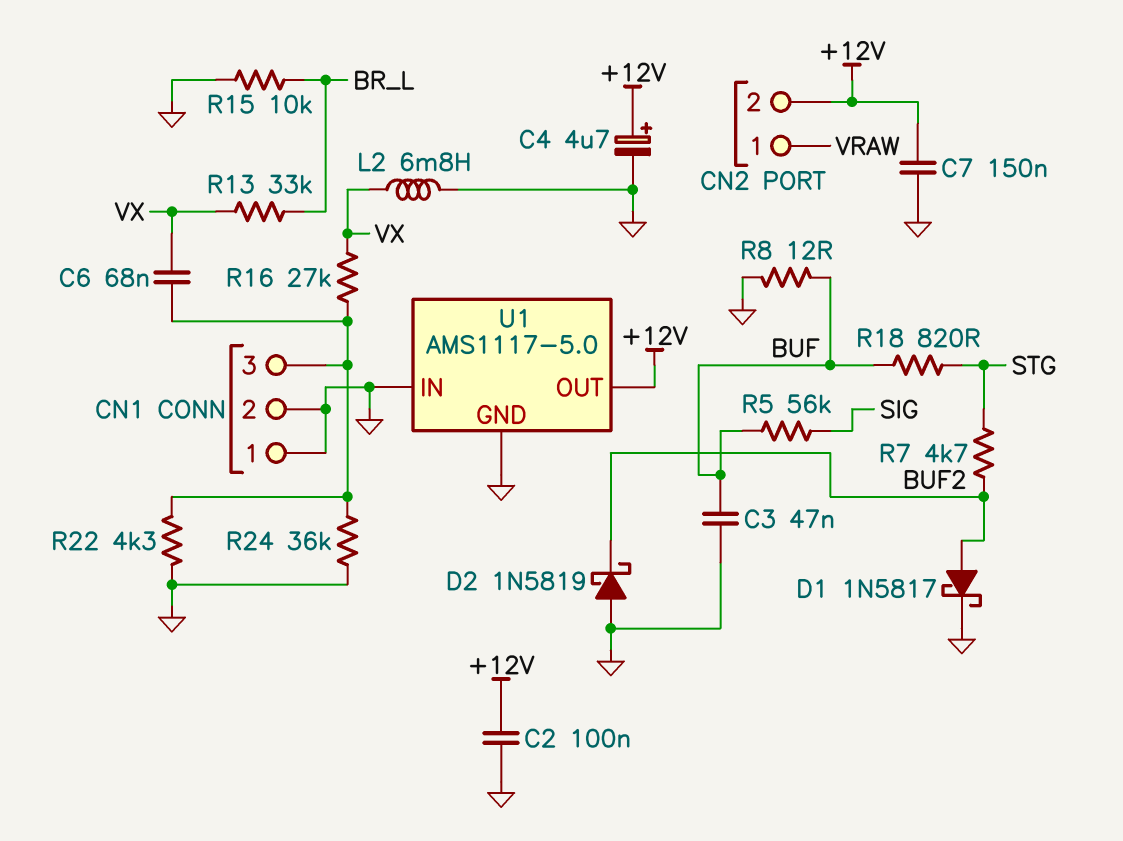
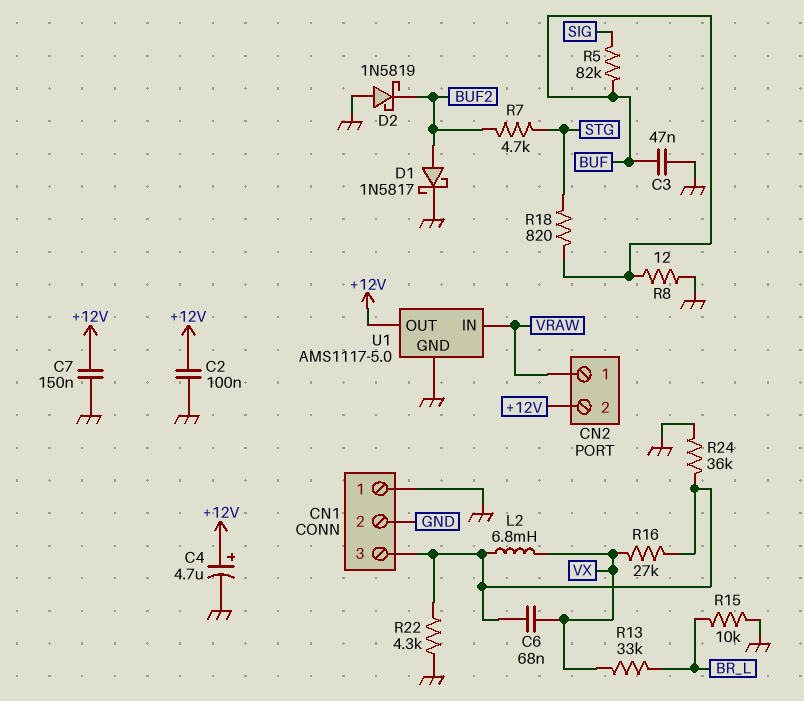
L2: 6.8mH (GND, VX) -> 6.8mH (CN1/3, VX)
R5: 56k (BUF, SIG) -> 82k (BUF, SIG)
U1 pin IN: GND -> VRAW

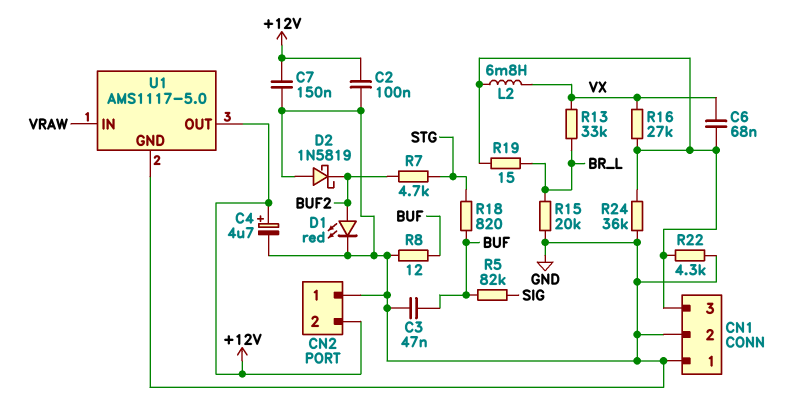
CN2 pin 1: VRAW -> GND
D1: schottky 1N5817 (A BUF2, K GND) -> LED red (A BUF2, K GND)
R15: 10k (BR_L, GND) -> 20k (BR_L, GND)
R19: none -> 15 (BR_L, CN1/3)

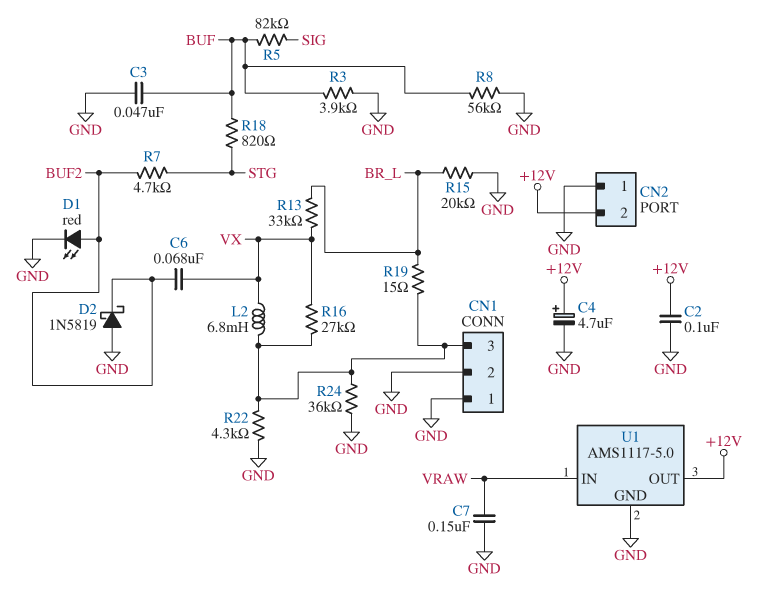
C6: 68nF (CN1/3, VX) -> 68nF (BUF2, VX)
C7: 150nF (+12V, GND) -> 150nF (GND, VRAW)
R3: none -> 3.9k (BUF, GND)
R8: 12 (BUF, GND) -> 56k (BUF, GND)

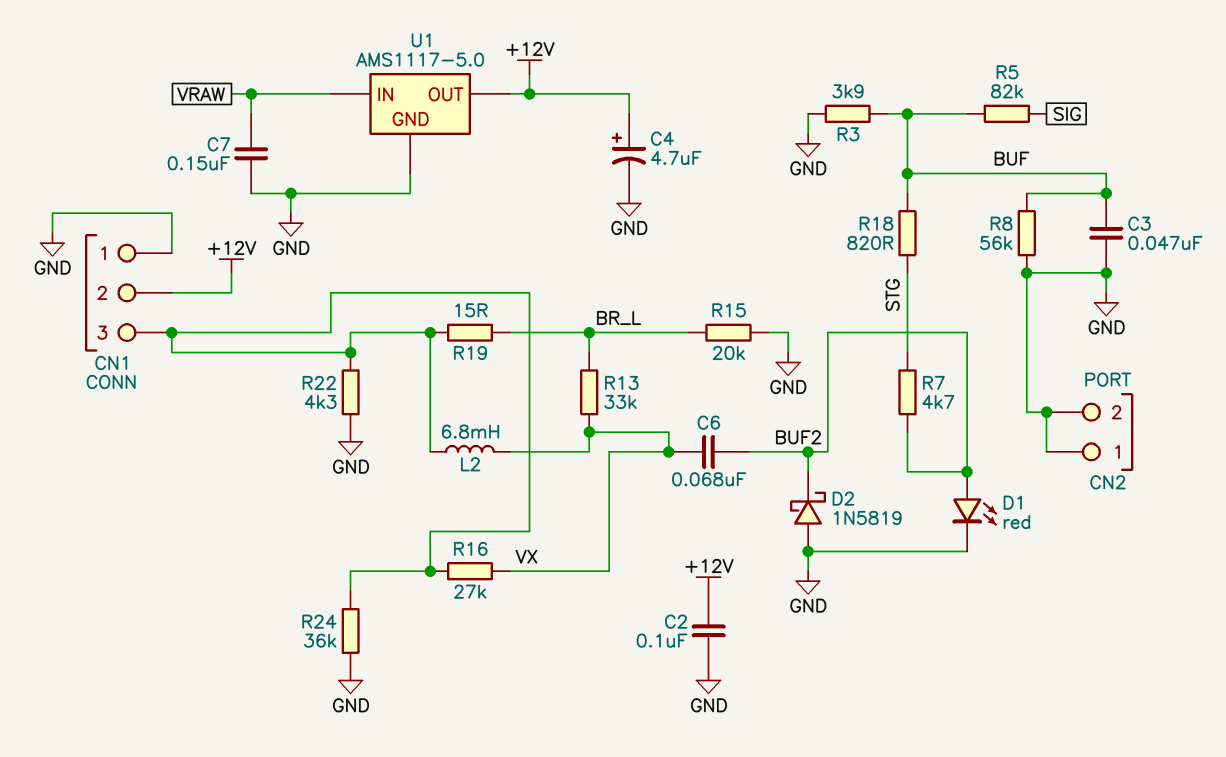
CN1 pin 2: GND -> +12V
CN2 pin 2: +12V -> GND

